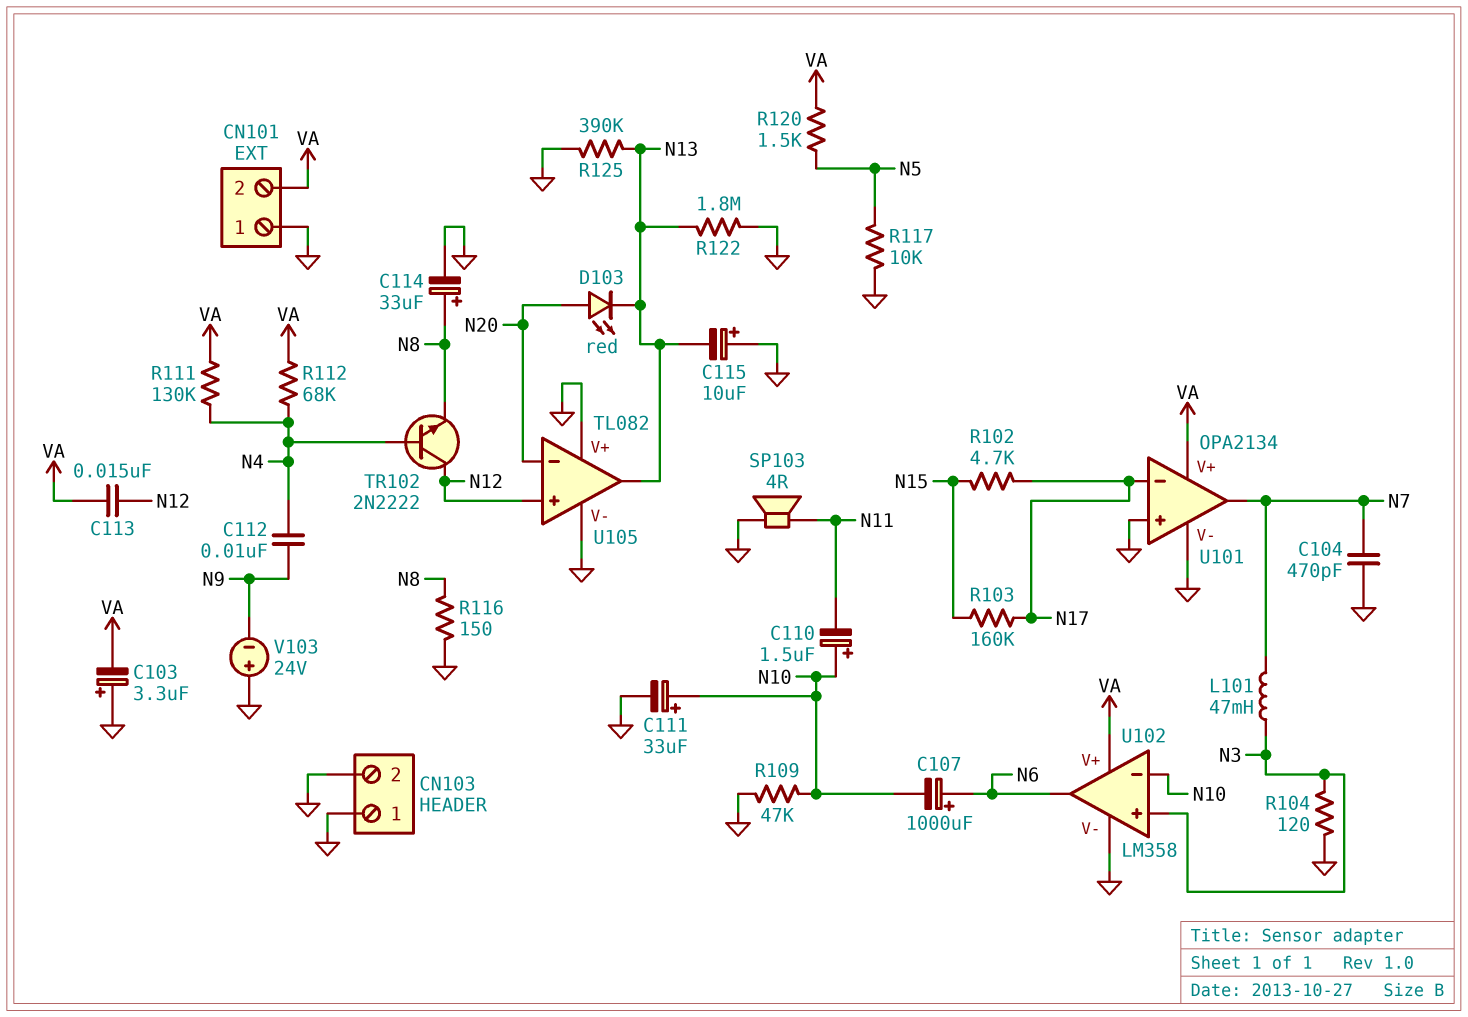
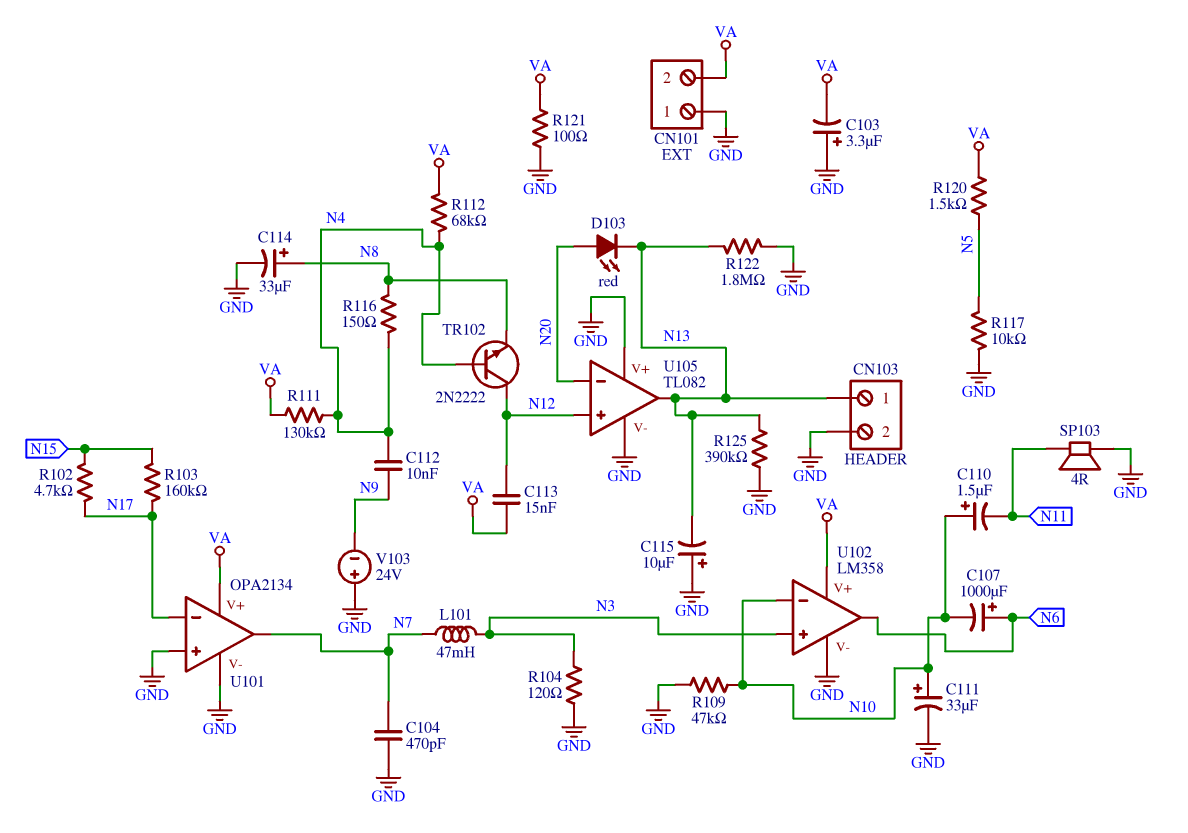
CN103 pin 1: GND -> N13
R116: 150 (GND, N8) -> 150 (N4, N8)
R121: none -> 100 (GND, VA)

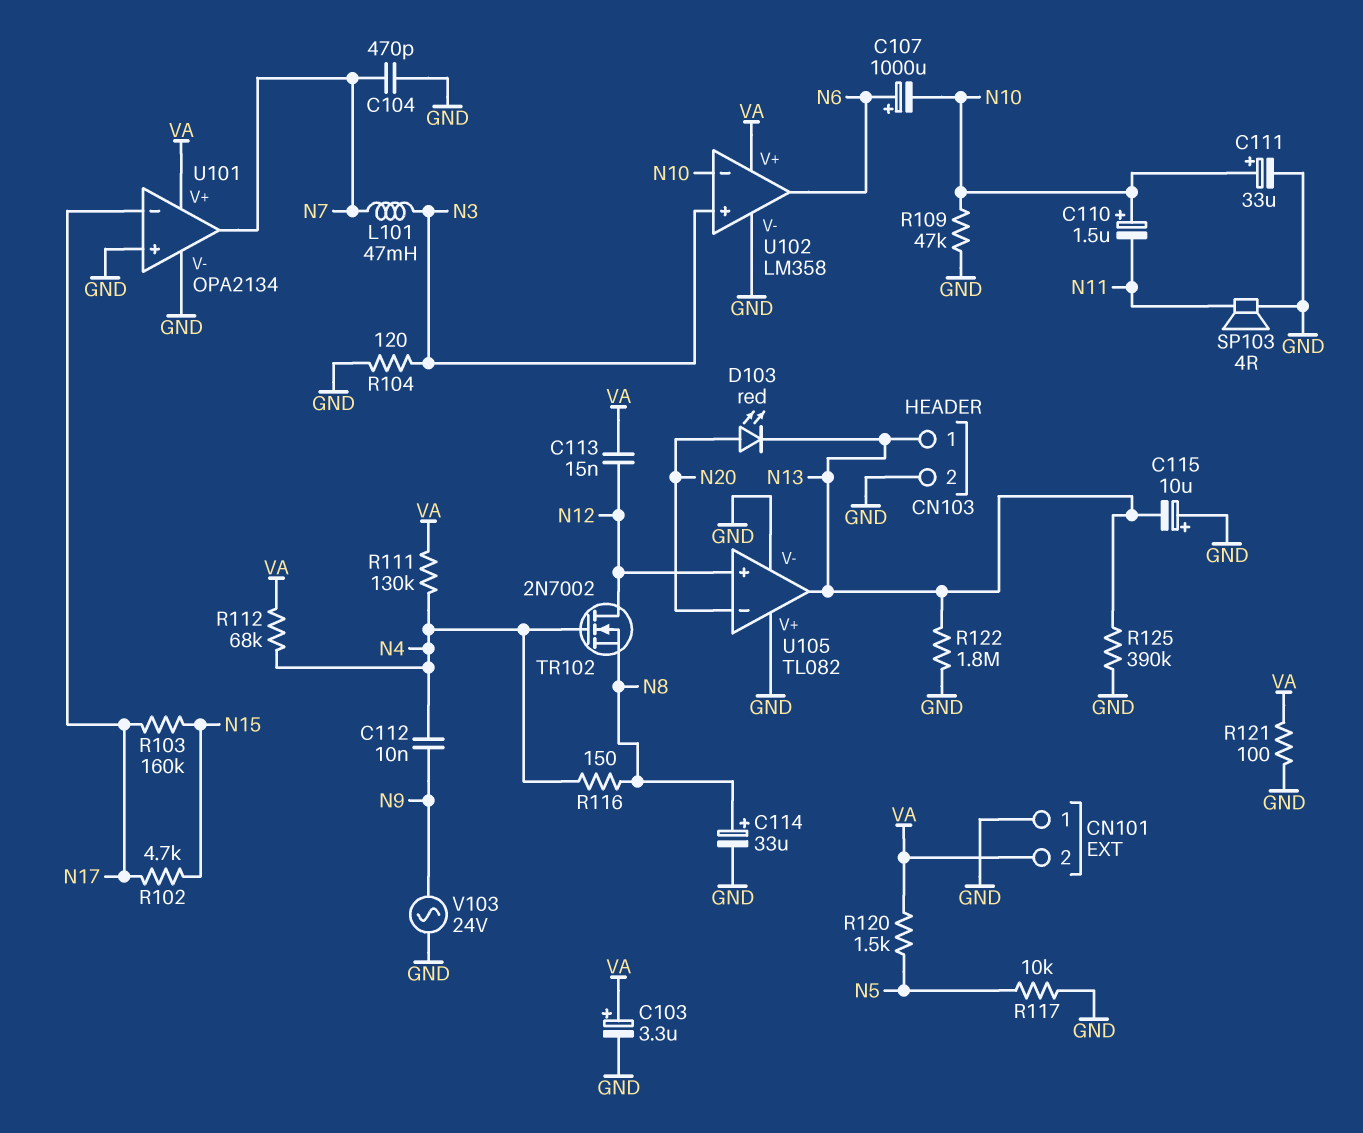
C103: 3.3uF (plus GND, minus VA) -> 3.3uF (plus VA, minus GND)
TR102: NPN 2N2222 (B N4, C N12, E N8) -> NMOS 2N7002 (G N4, D N12, S N8)
V103: 24V (plus GND, minus N9) -> AC 24V (GND, N9)

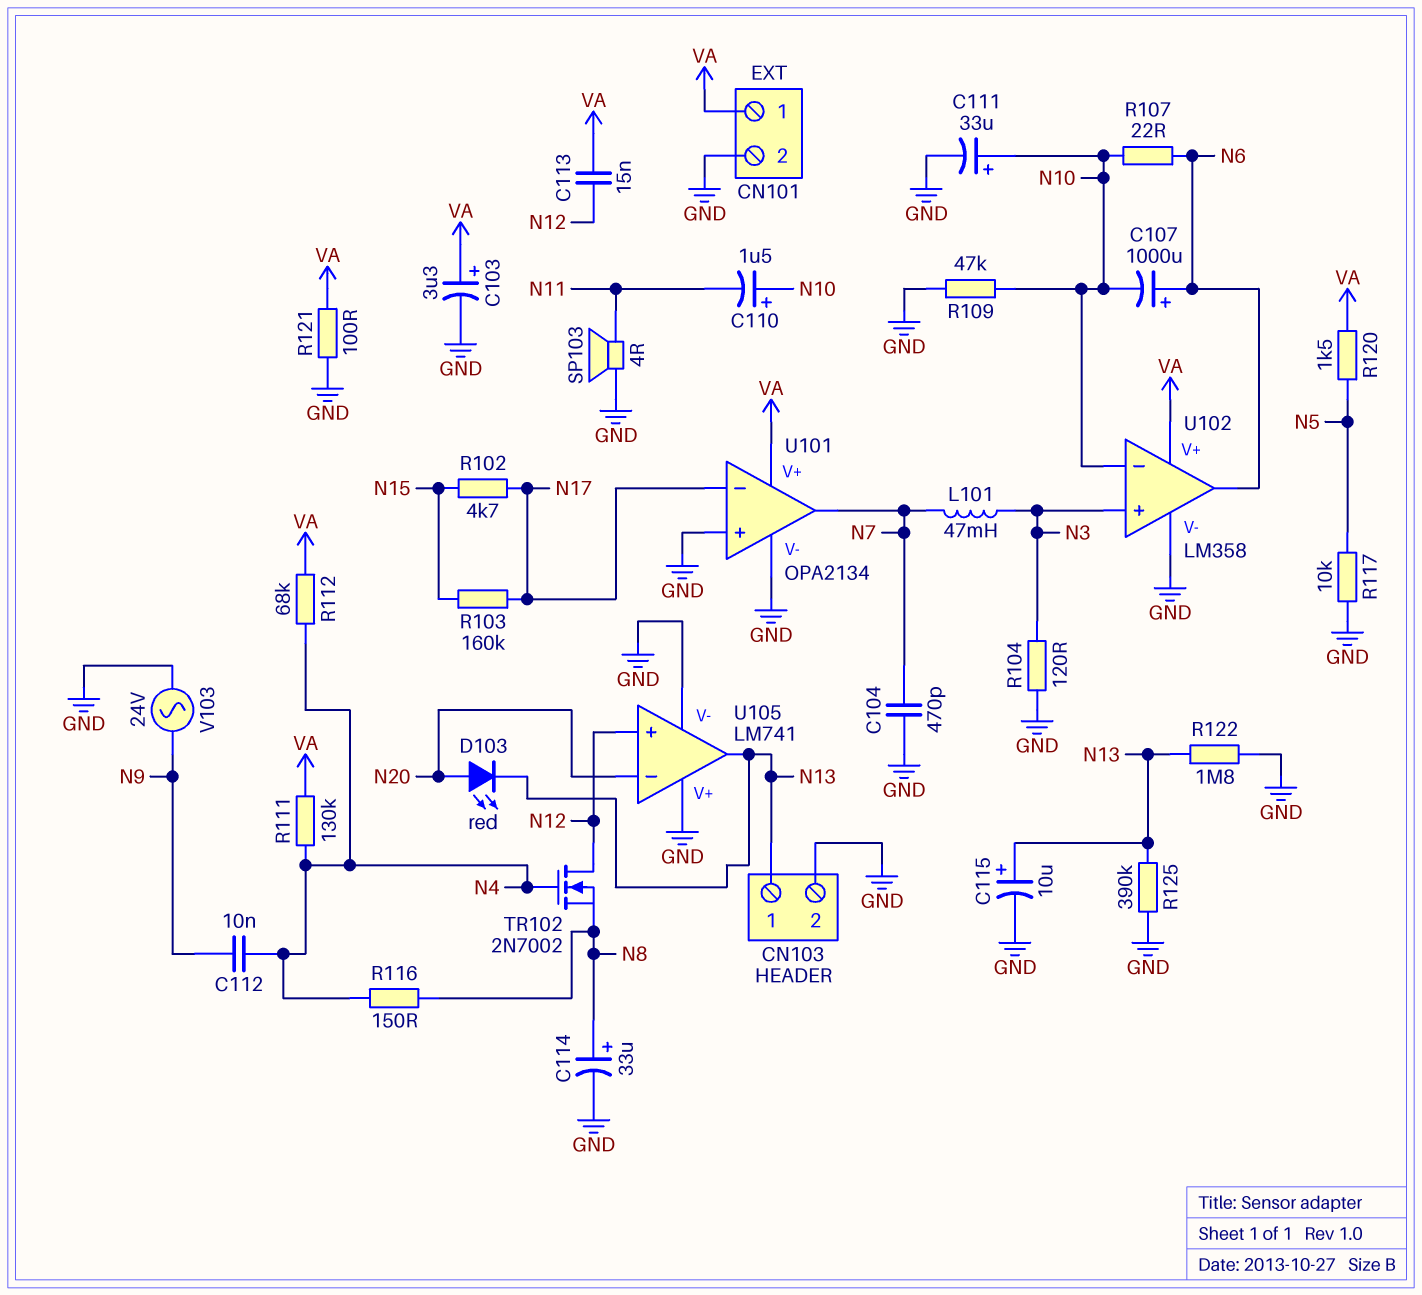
C115: 10uF (plus GND, minus N13) -> 10uF (plus N13, minus GND)
CN101 pin 1: GND -> VA
CN101 pin 2: VA -> GND
R107: none -> 22 (N6, N10)
U105: TL082 -> LM741

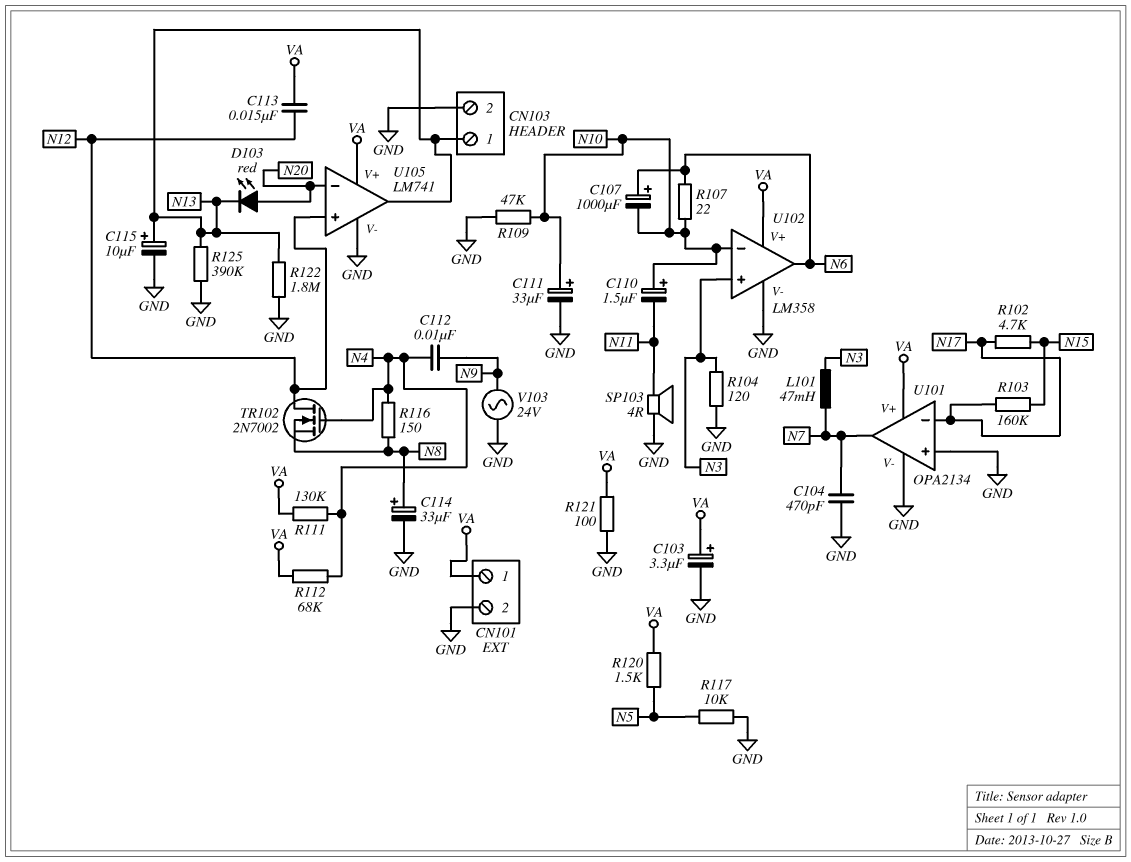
U105 pin V+: GND -> VA

